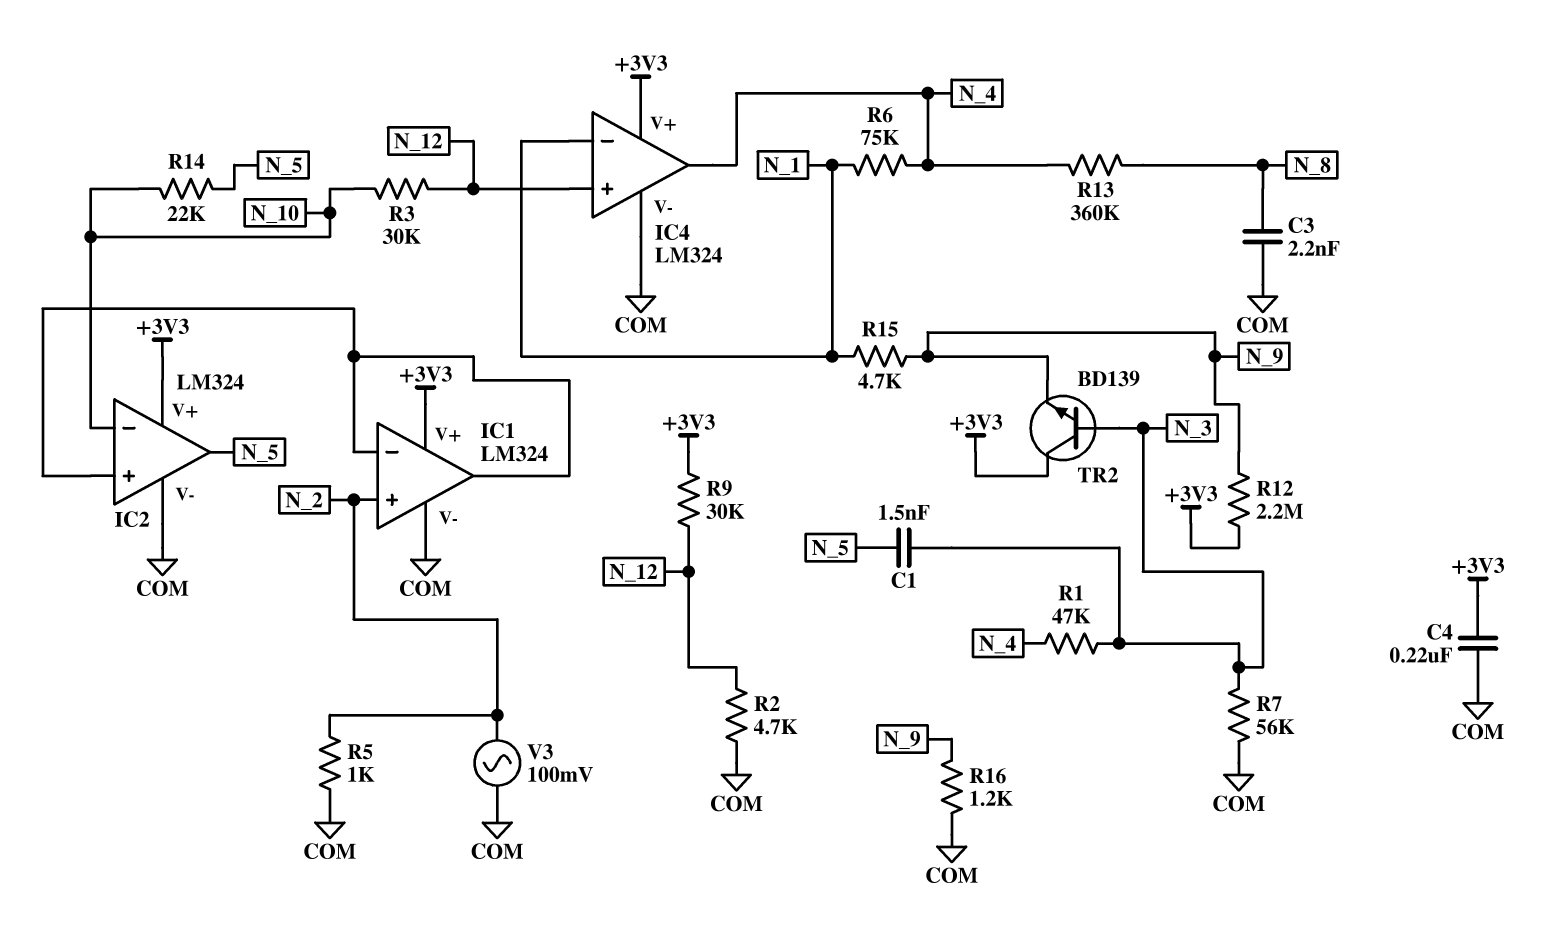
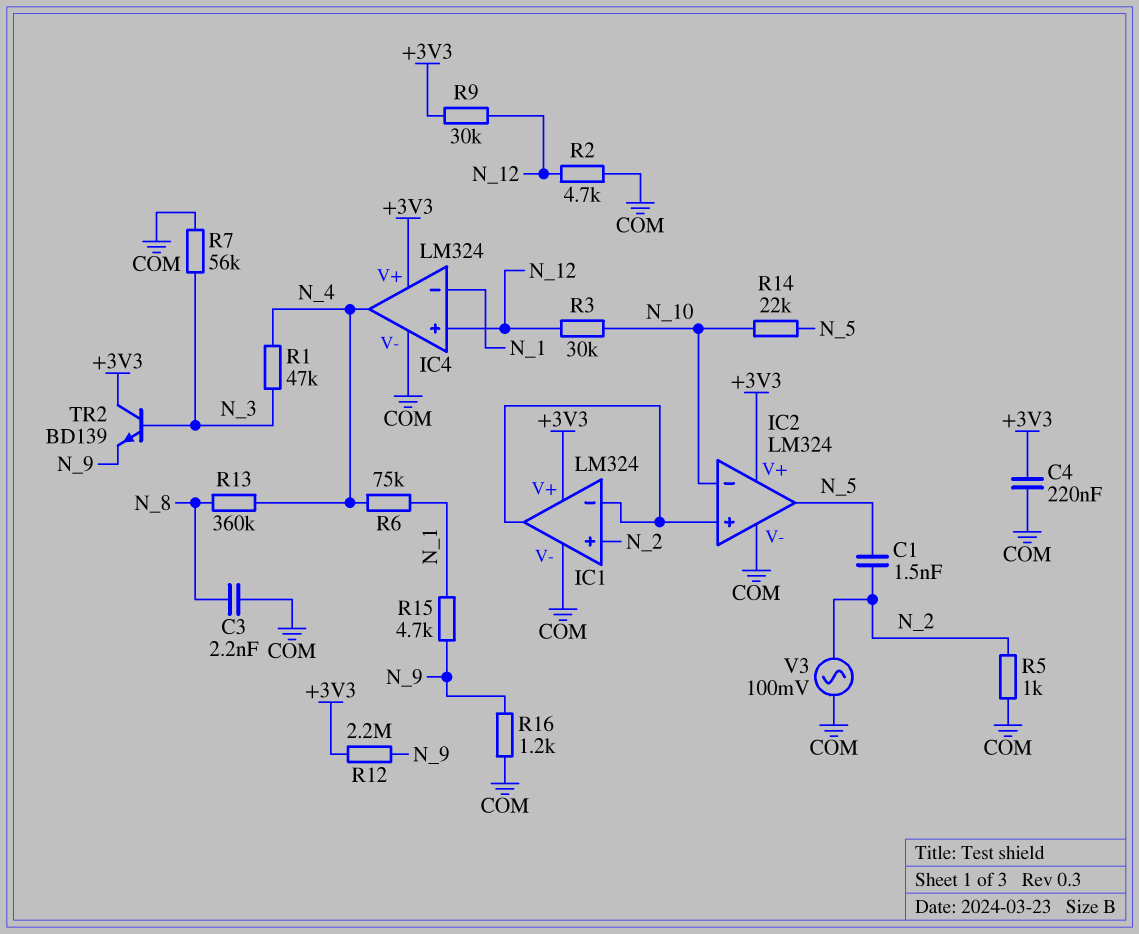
C1: 1.5nF (N_3, N_5) -> 1.5nF (N_2, N_5)

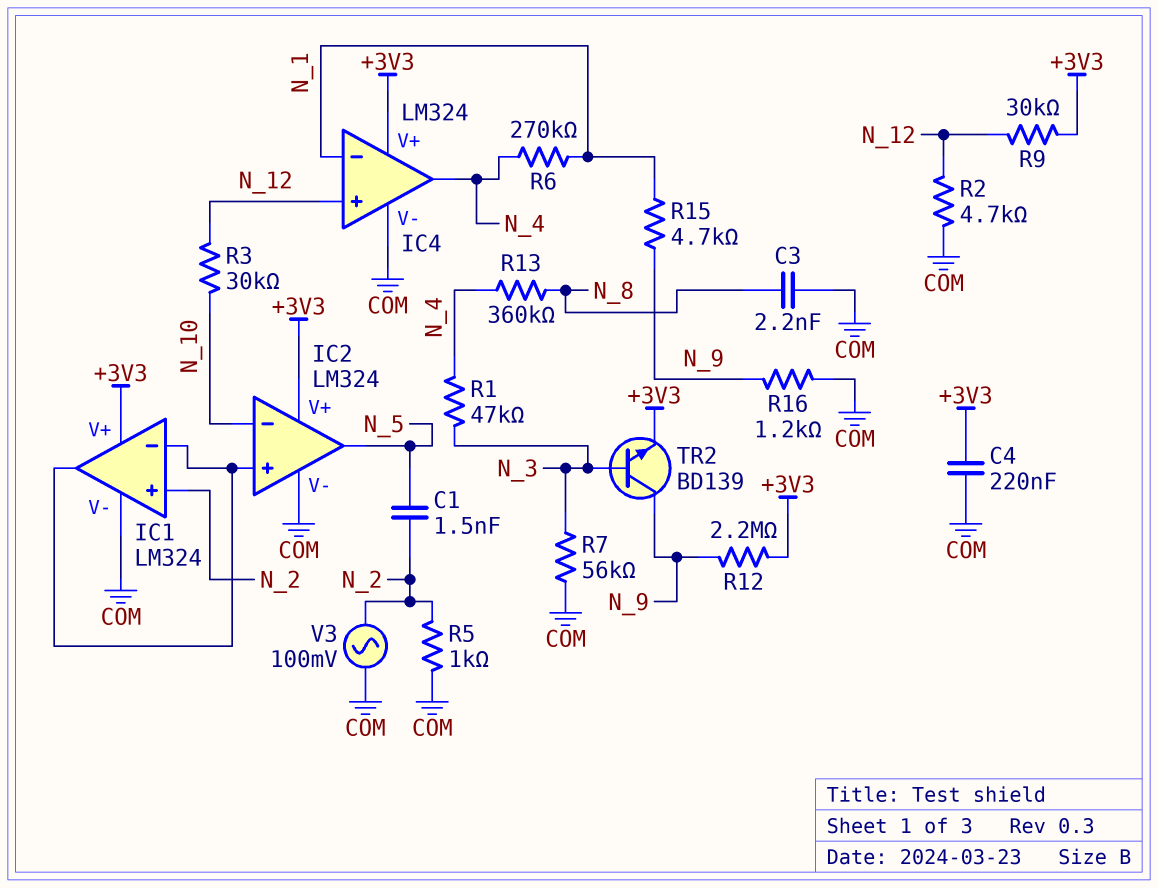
R6: 75k (N_1, N_4) -> 270k (N_1, N_4)
R14: 22k (N_5, N_10) -> none
TR2: NPN BD139 (B N_3, C +3V3, E N_9) -> NPN BD139 (B N_3, C N_9, E +3V3)

